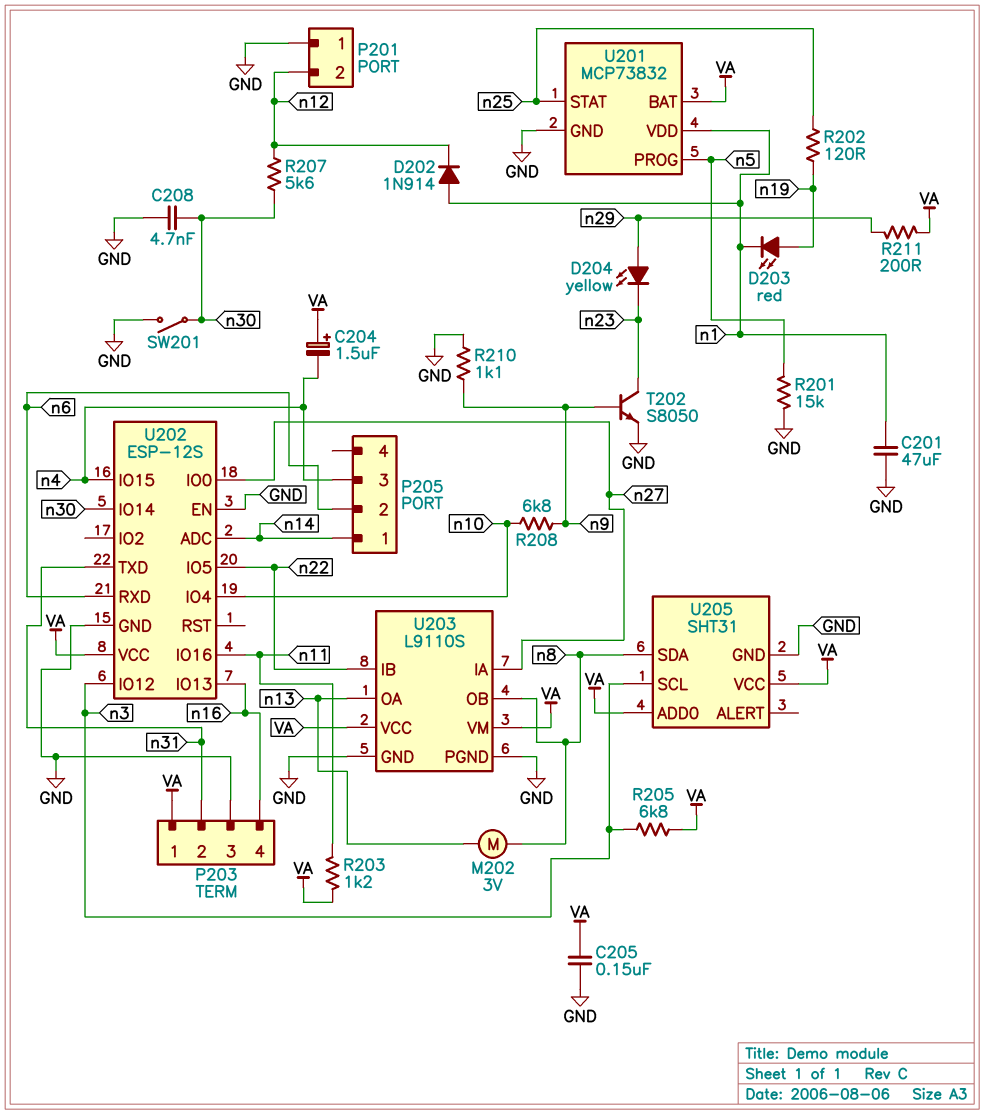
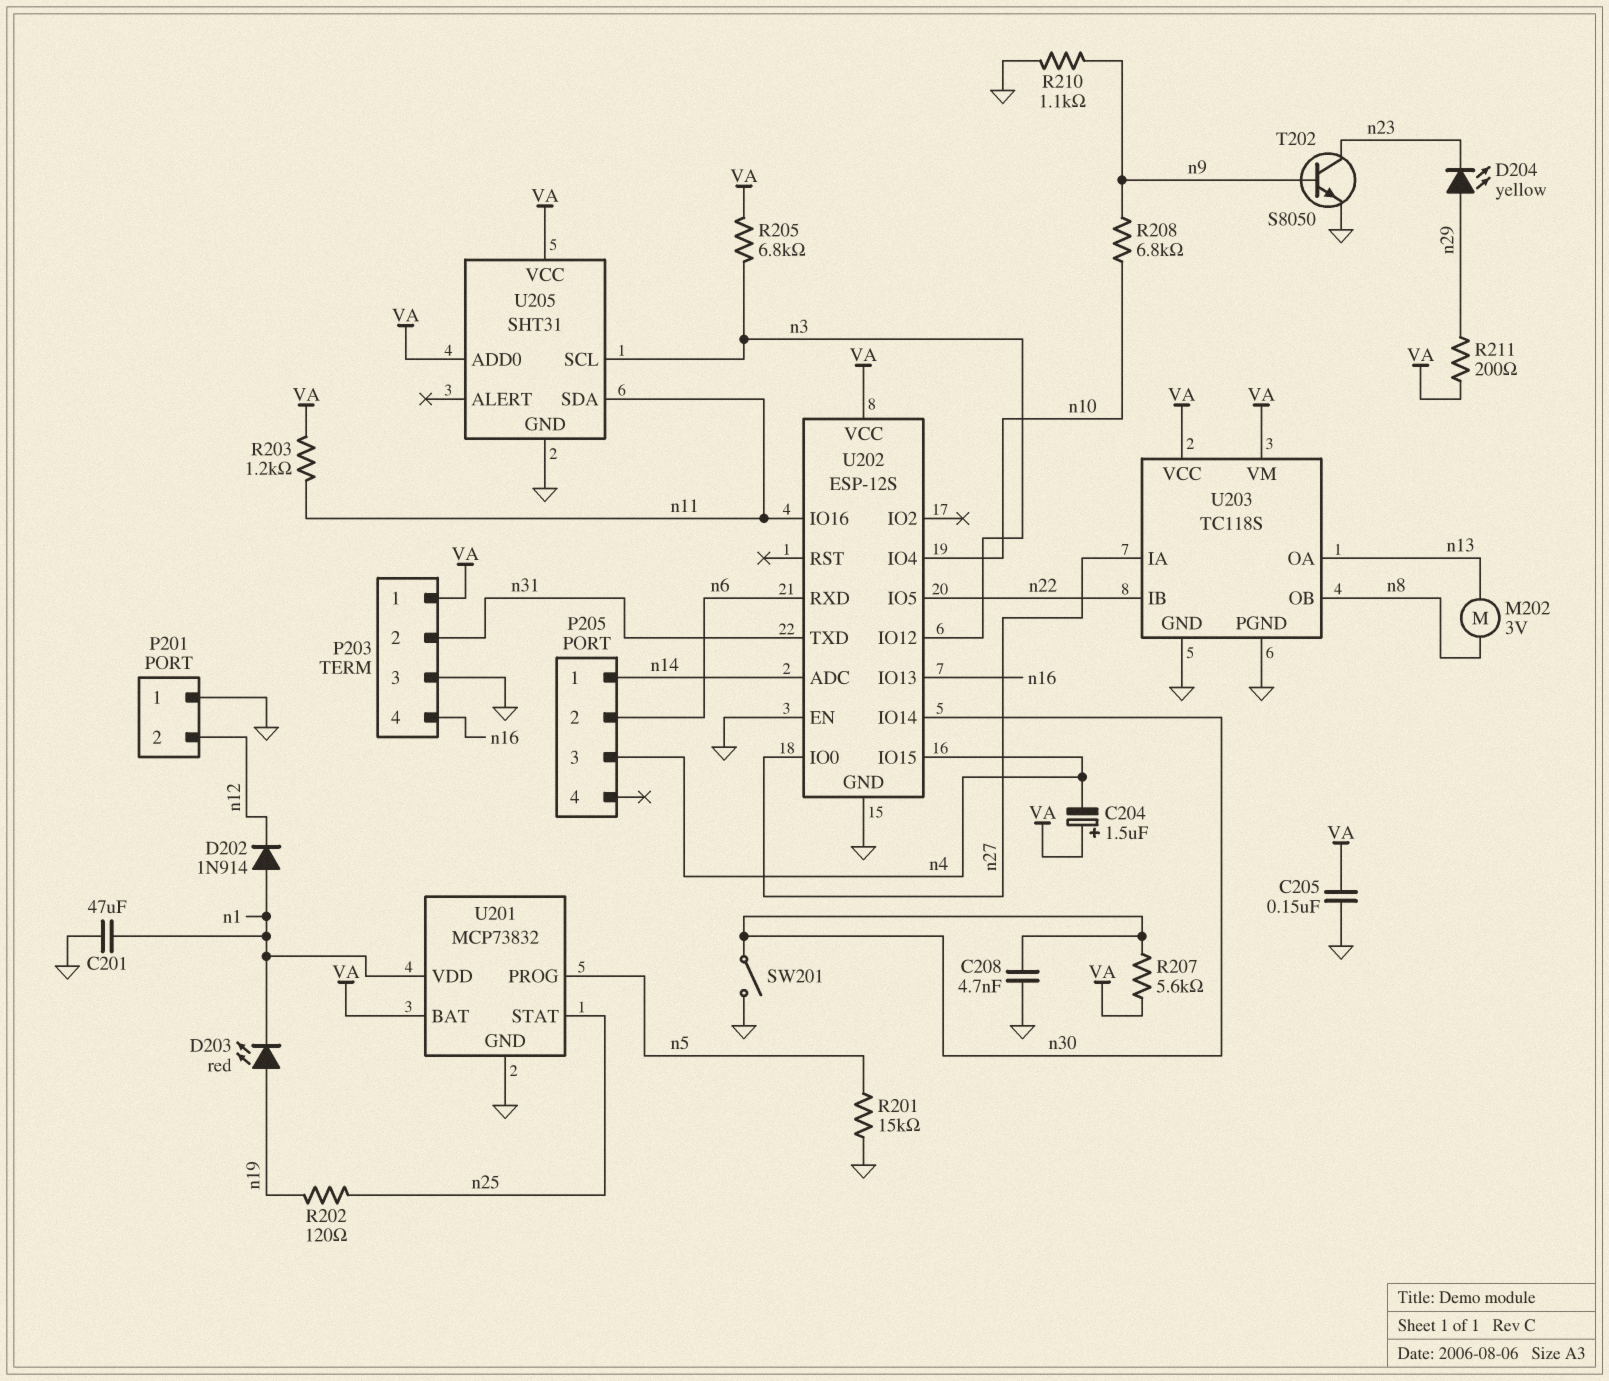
R207: 5.6k (n12, n30) -> 5.6k (VA, n30)
U203: L9110S -> TC118S
U205 pin SDA: n8 -> n11

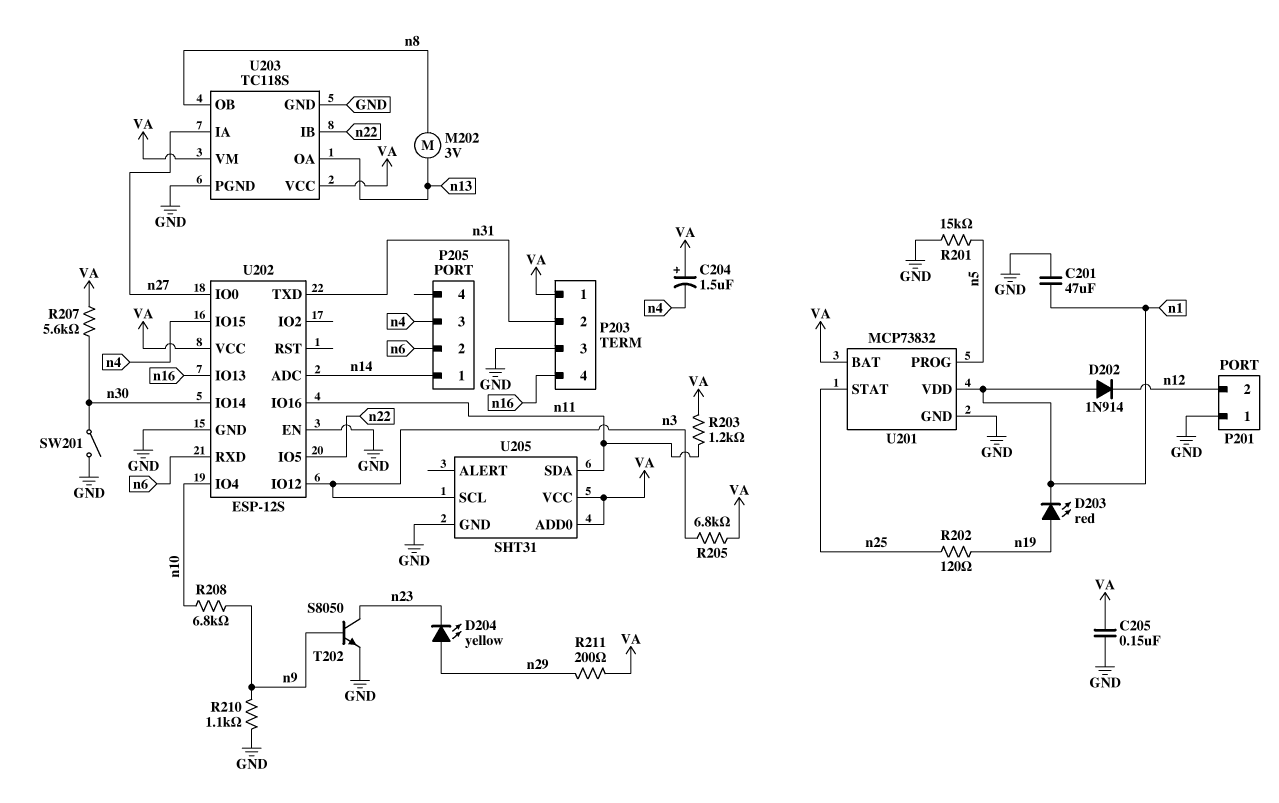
C208: 4.7nF (GND, n30) -> none

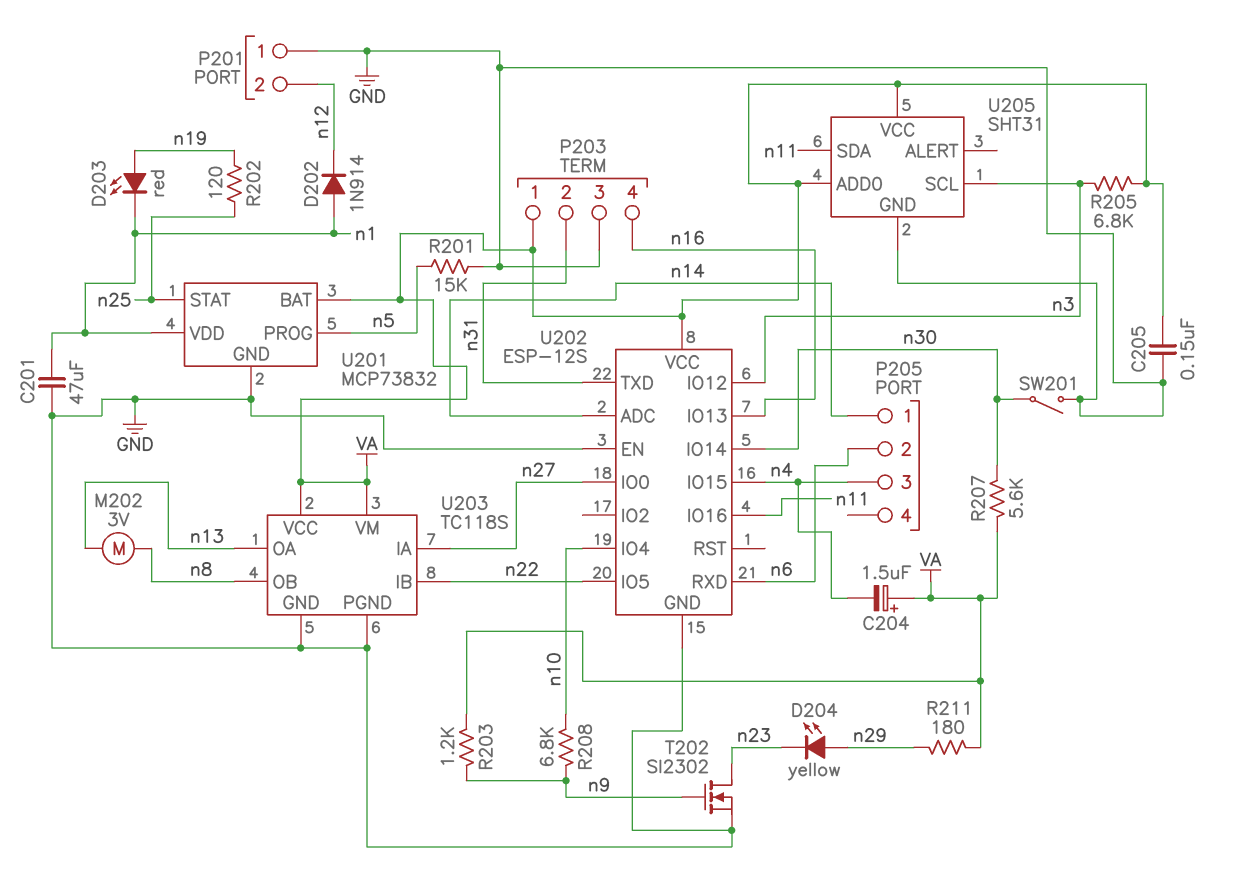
R203: 1.2k (VA, n11) -> 1.2k (VA, n9)
R210: 1.1k (GND, n9) -> none
R211: 200 (VA, n29) -> 180 (VA, n29)
T202: NPN S8050 (B n9, C n23, E GND) -> NMOS SI2302 (G n9, D n23, S GND)

